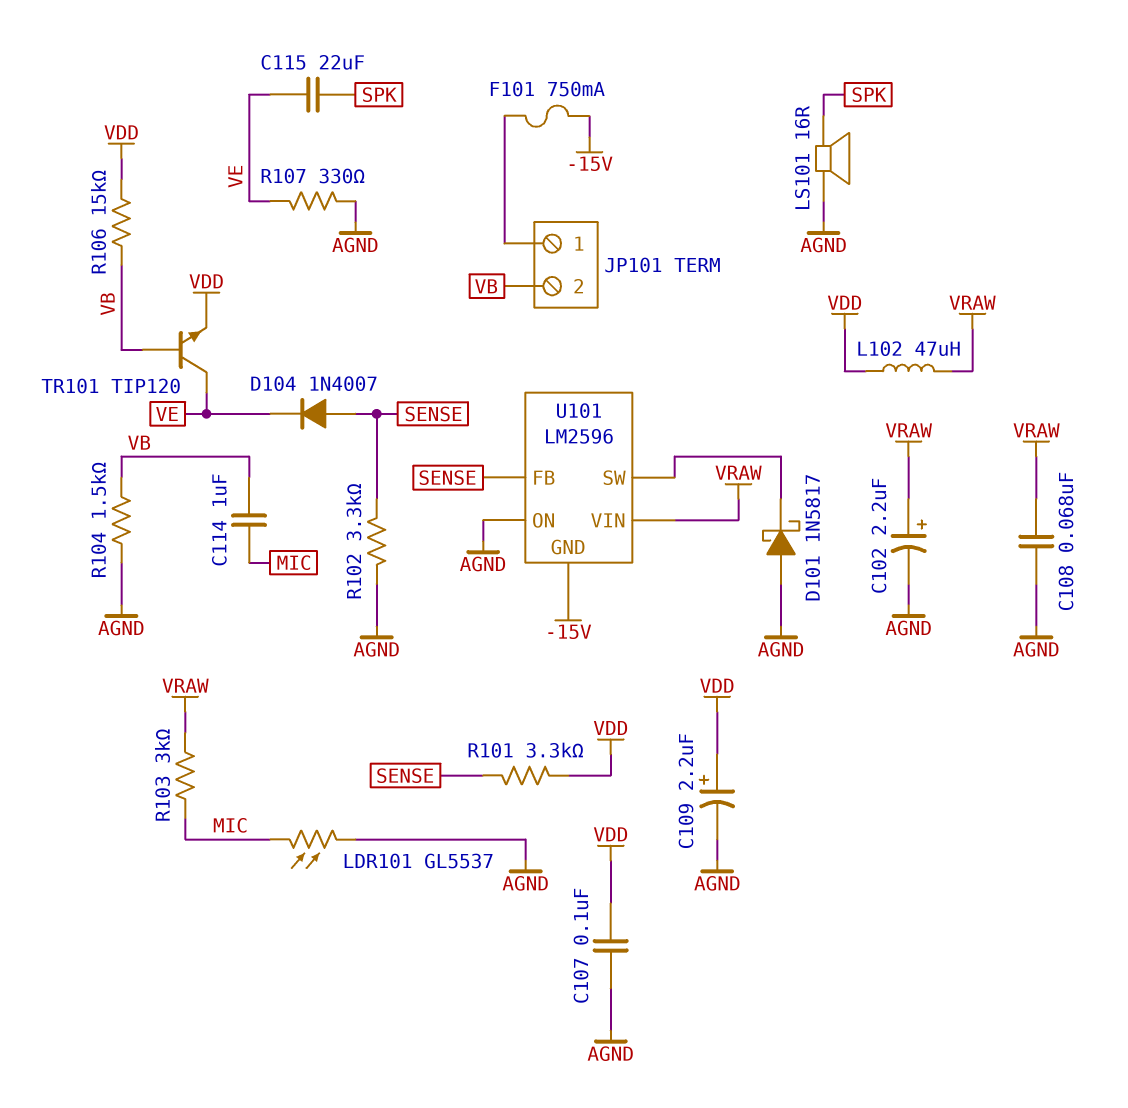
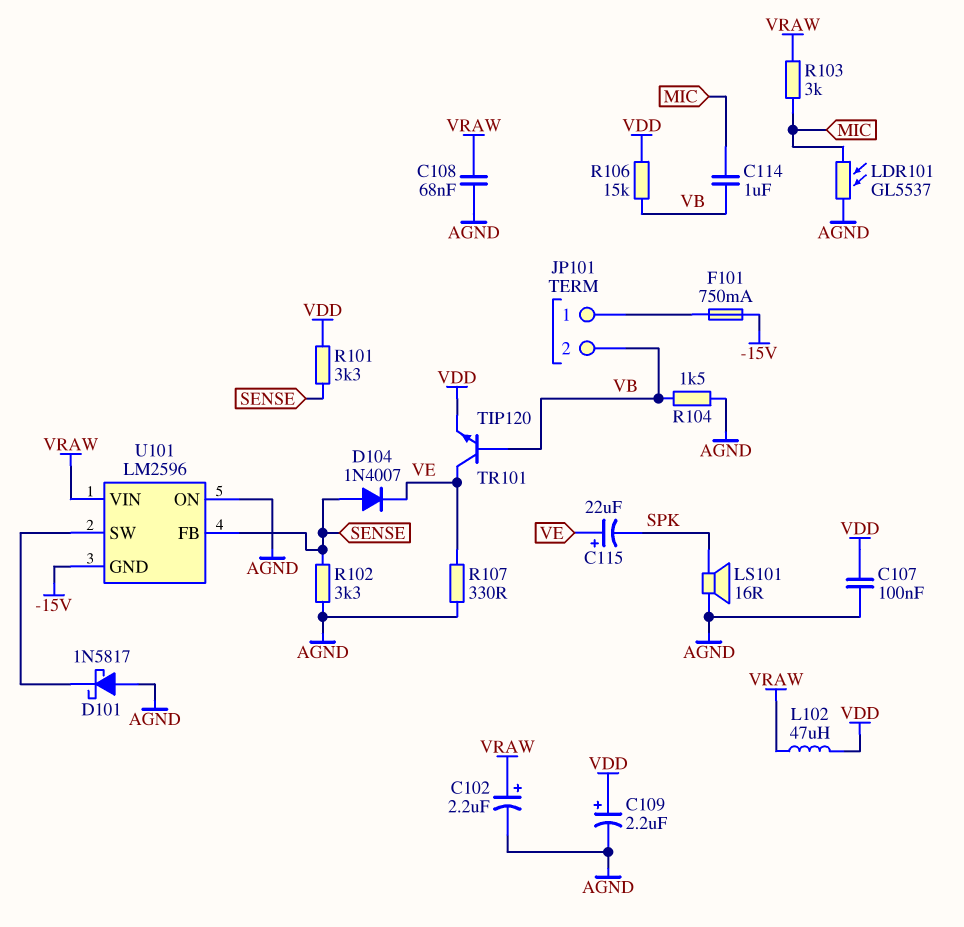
C115: 22uF (SPK, VE) -> 22uF (plus VE, minus SPK)

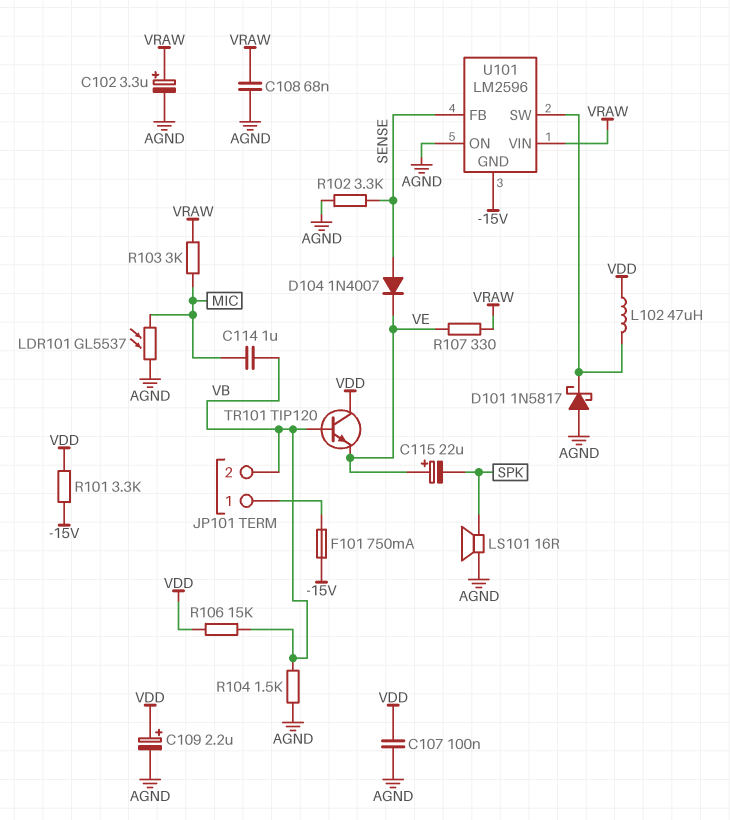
C102: 2.2uF (plus VRAW, minus AGND) -> 3.3uF (plus VRAW, minus AGND)
L102: 47uH (VDD, VRAW) -> 47uH (U101/SW, VDD)
R101: 3.3k (SENSE, VDD) -> 3.3k (-15V, VDD)
R107: 330 (AGND, VE) -> 330 (VE, VRAW)
TR101: NPN TIP120 (B VB, C VE, E VDD) -> NPN TIP120 (B VB, C VDD, E VE)

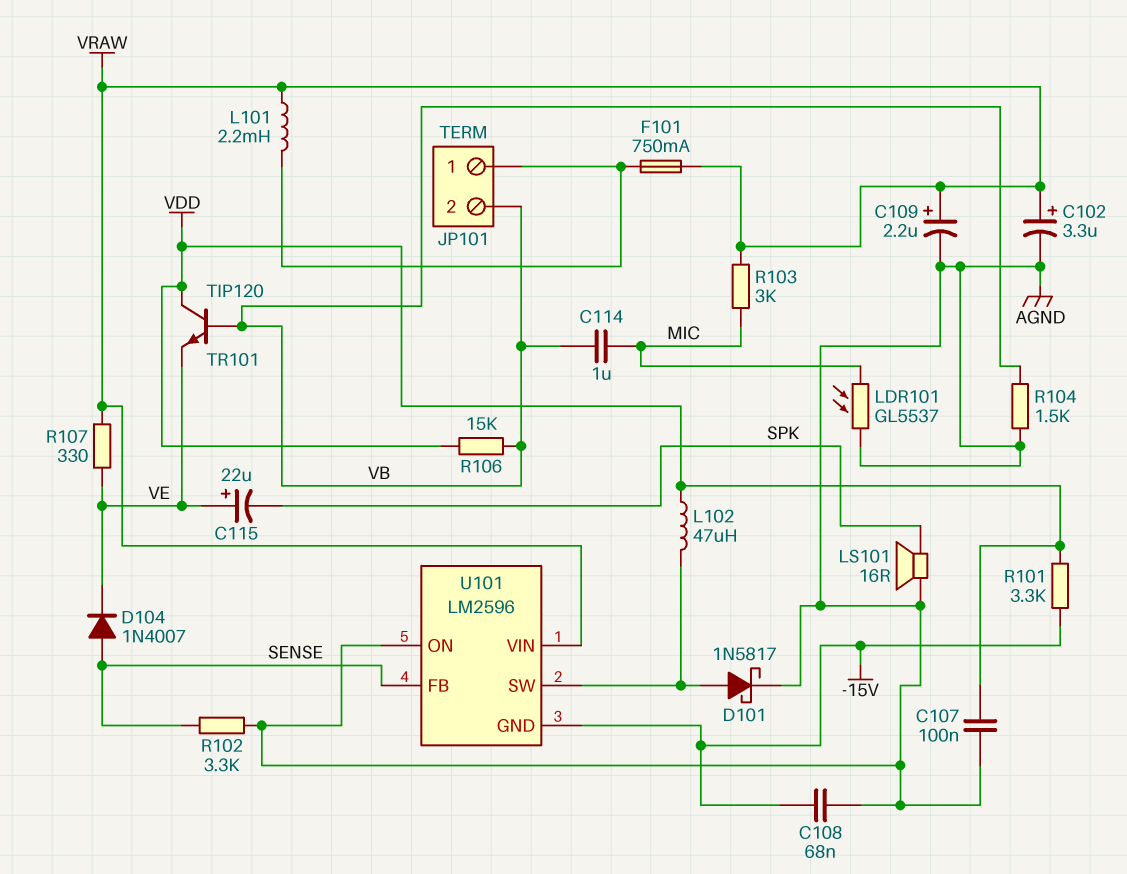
C108: 68nF (AGND, VRAW) -> 68nF (-15V, AGND)
C109: 2.2uF (plus VDD, minus AGND) -> 2.2uF (plus VRAW, minus AGND)
D101: schottky 1N5817 (A AGND, K U101/SW) -> schottky 1N5817 (A U101/SW, K AGND)
F101: 750mA (-15V, JP101/1) -> 750mA (JP101/1, VRAW)
L101: none -> 2.2mH (JP101/1, VRAW)

